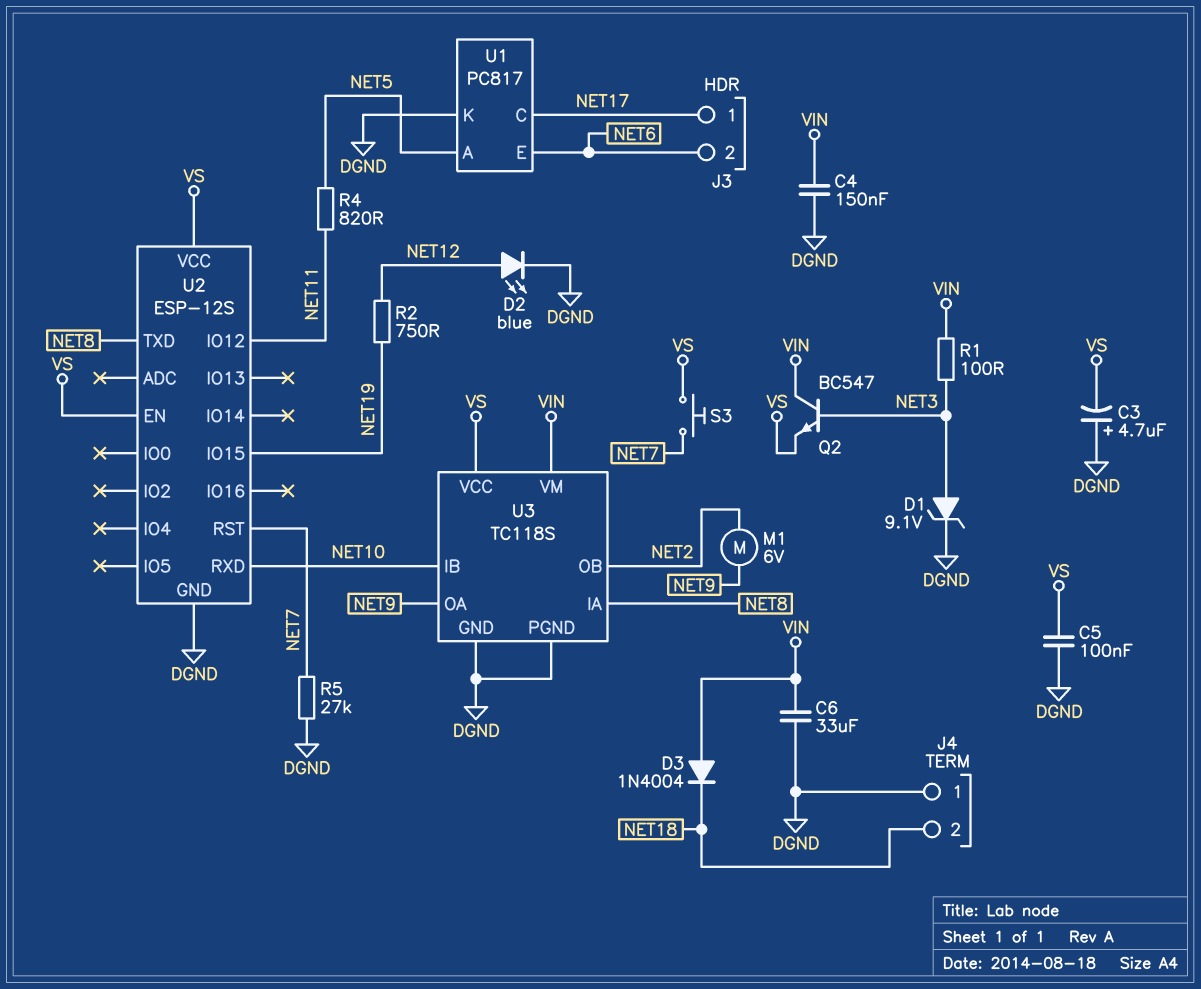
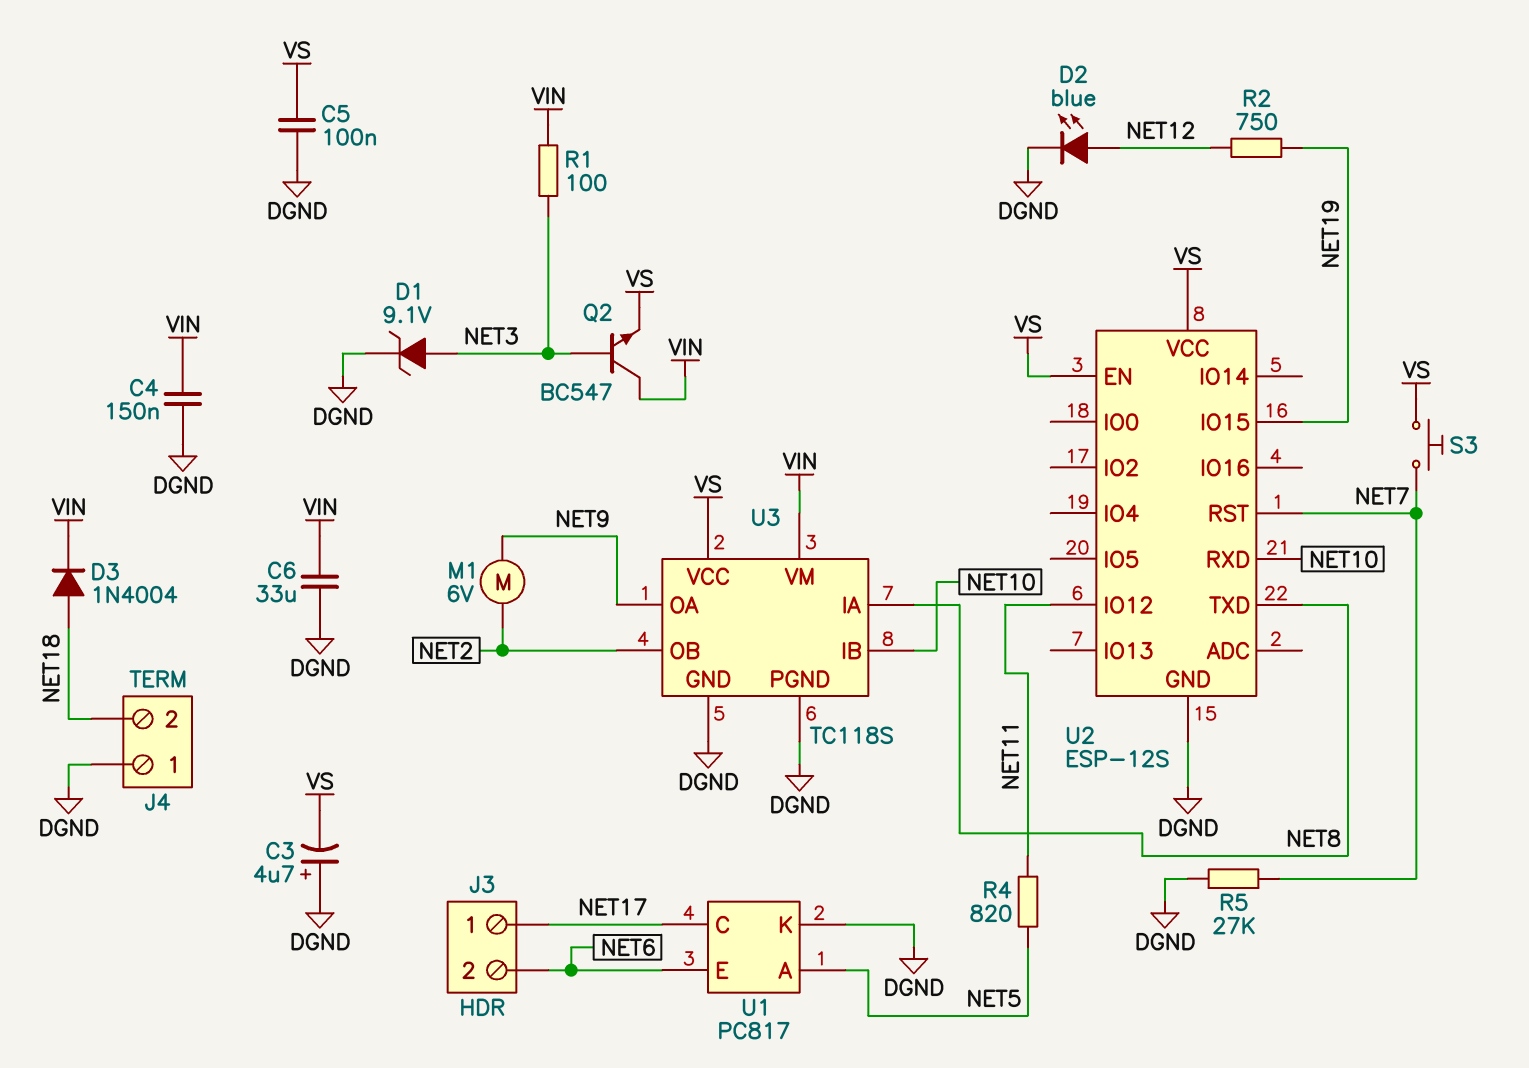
D3: diode 1N4004 (A VIN, K NET18) -> diode 1N4004 (A NET18, K VIN)

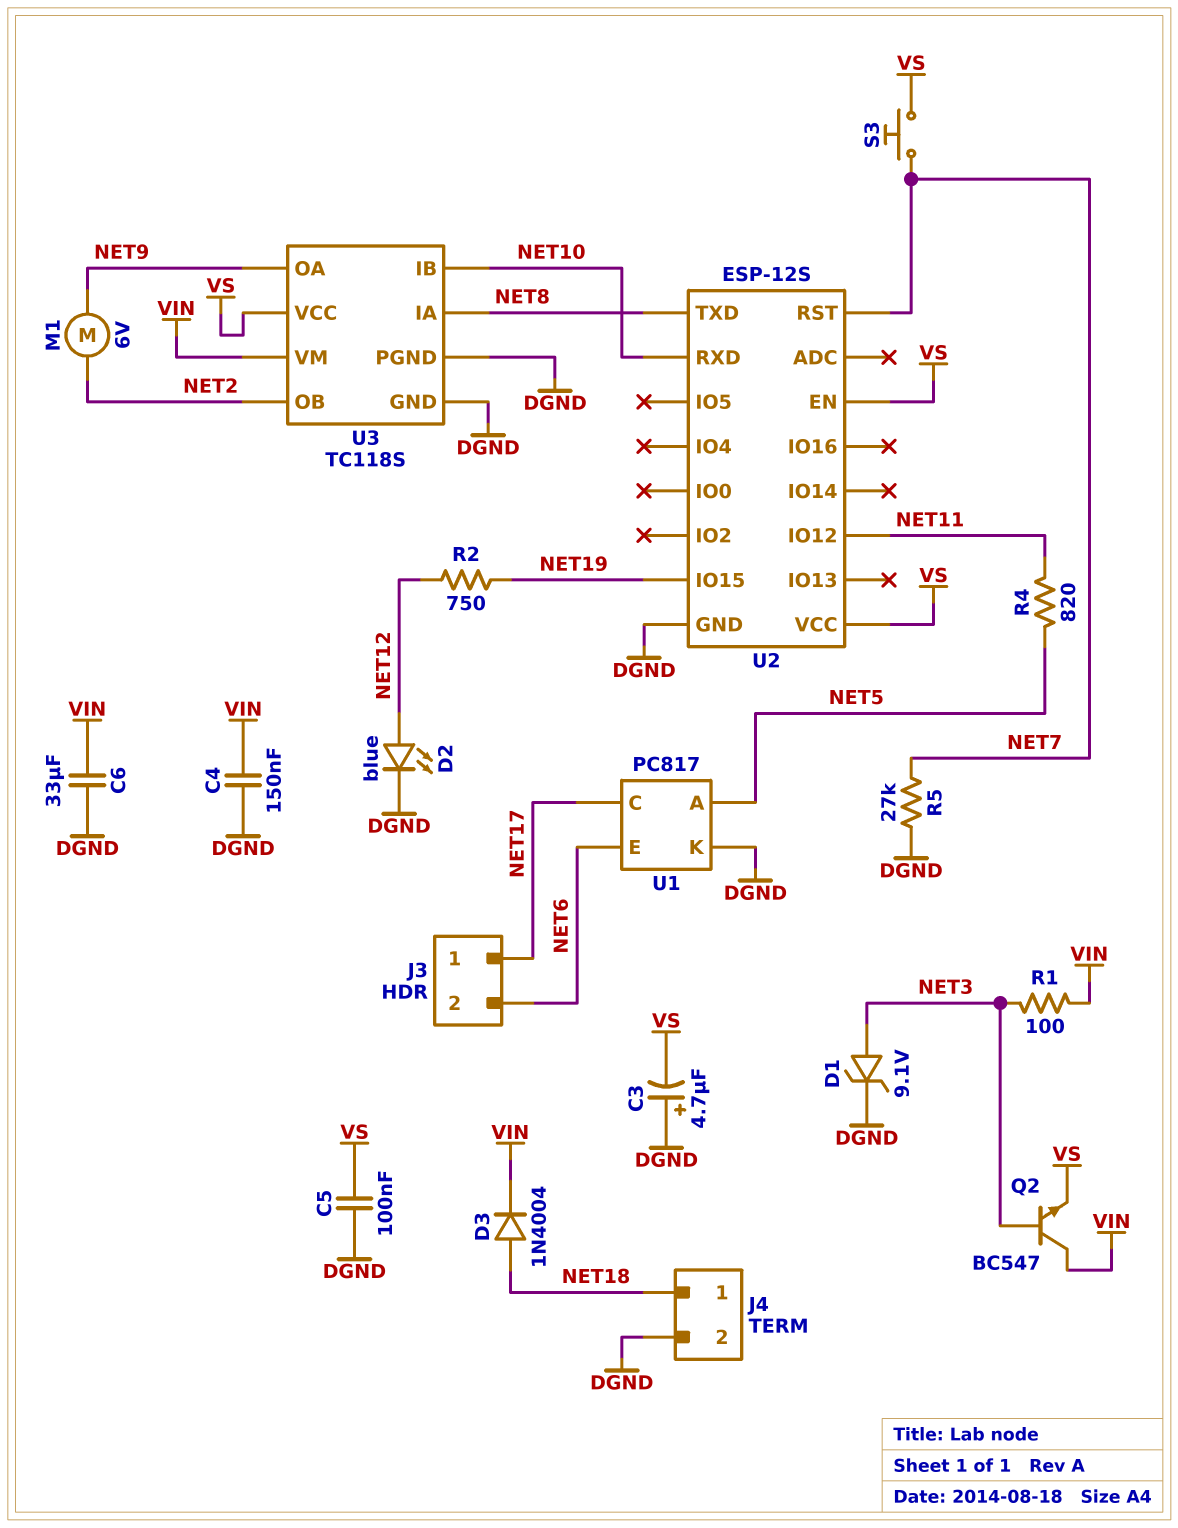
J4 pin 1: DGND -> NET18
J4 pin 2: NET18 -> DGND

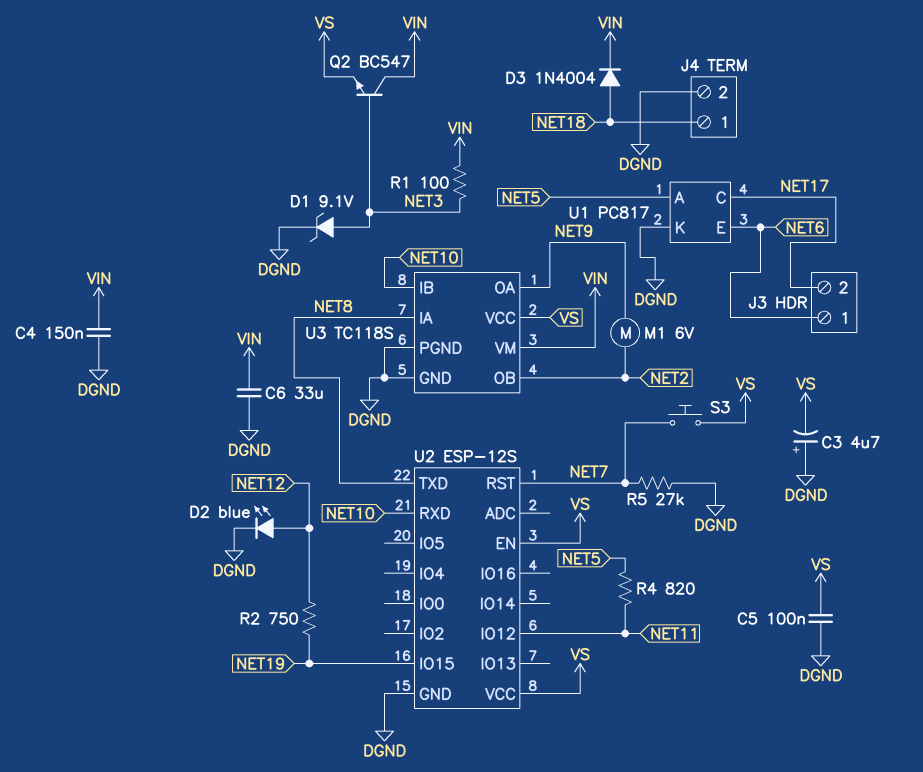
J3 pin 1: NET17 -> NET6
J3 pin 2: NET6 -> NET17

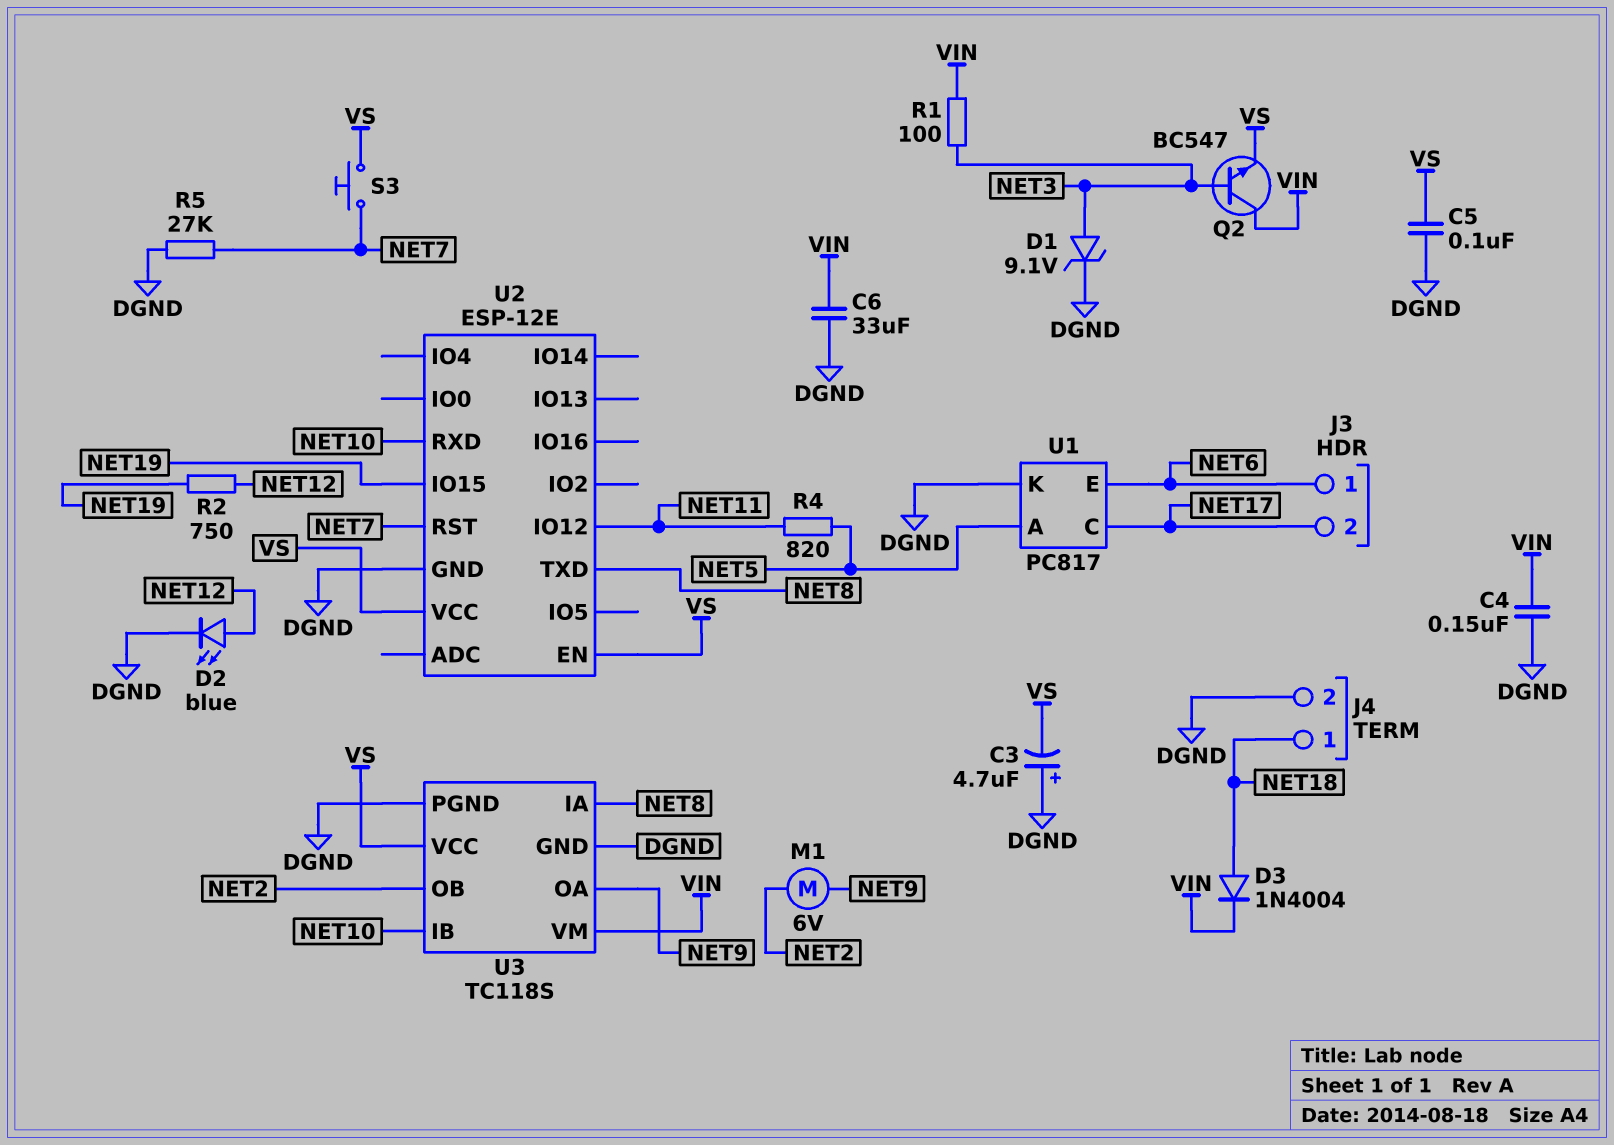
U2: ESP-12S -> ESP-12E

